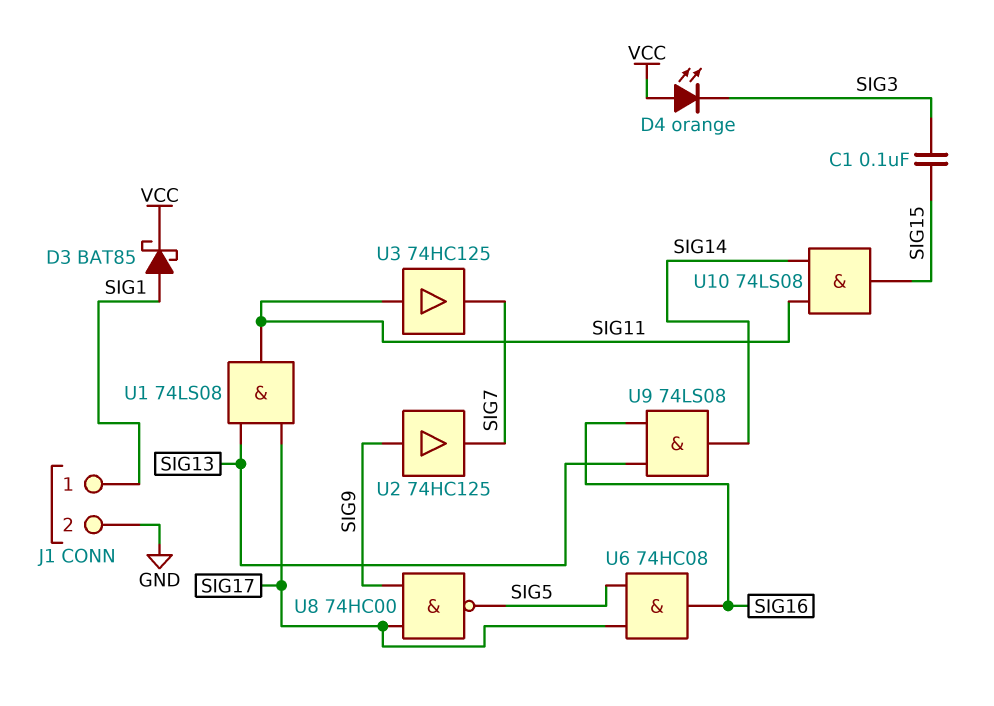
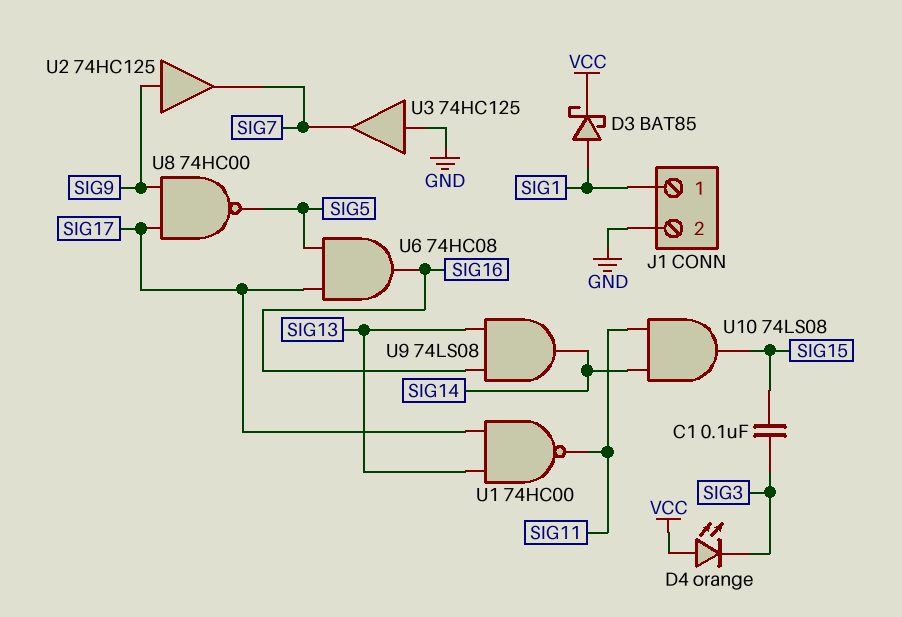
U1: AND 74LS08 (in SIG13, in SIG17, out SIG11) -> NAND 74HC00 (in SIG13, in SIG17, out SIG11)
U3: buffer 74HC125 (in SIG11, out SIG7) -> buffer 74HC125 (in GND, out SIG7)

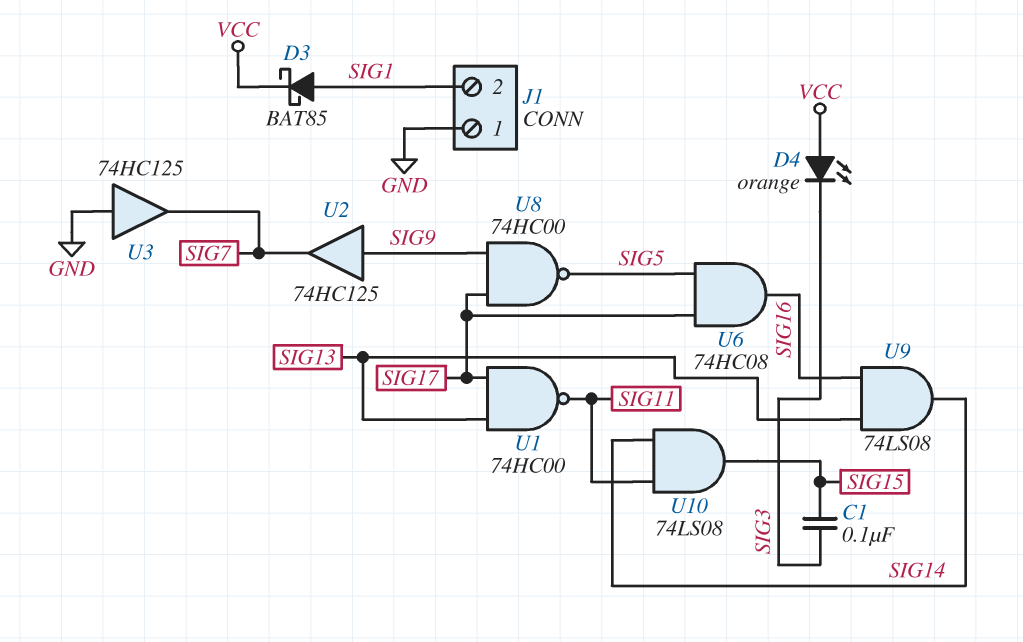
J1 pin 1: SIG1 -> GND
J1 pin 2: GND -> SIG1

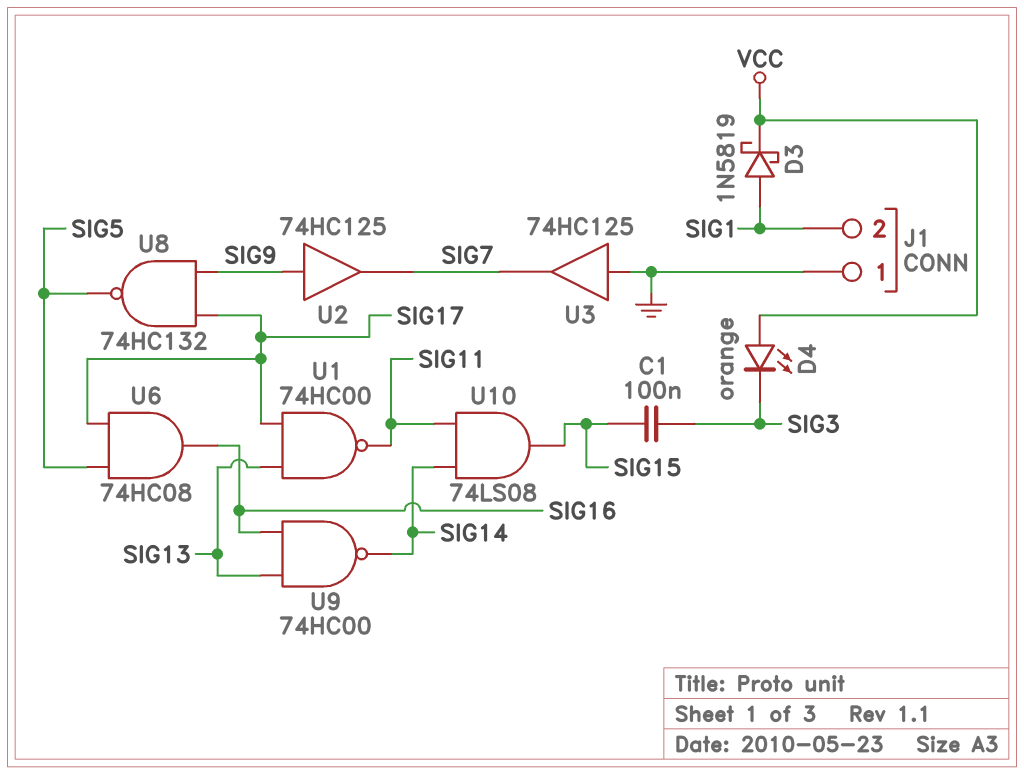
D3: schottky BAT85 (A SIG1, K VCC) -> schottky 1N5819 (A SIG1, K VCC)
U8: NAND 74HC00 (in SIG9, in SIG17, out SIG5) -> NAND 74HC132 (in SIG9, in SIG17, out SIG5)
U9: AND 74LS08 (in SIG13, in SIG16, out SIG14) -> NAND 74HC00 (in SIG13, in SIG16, out SIG14)

